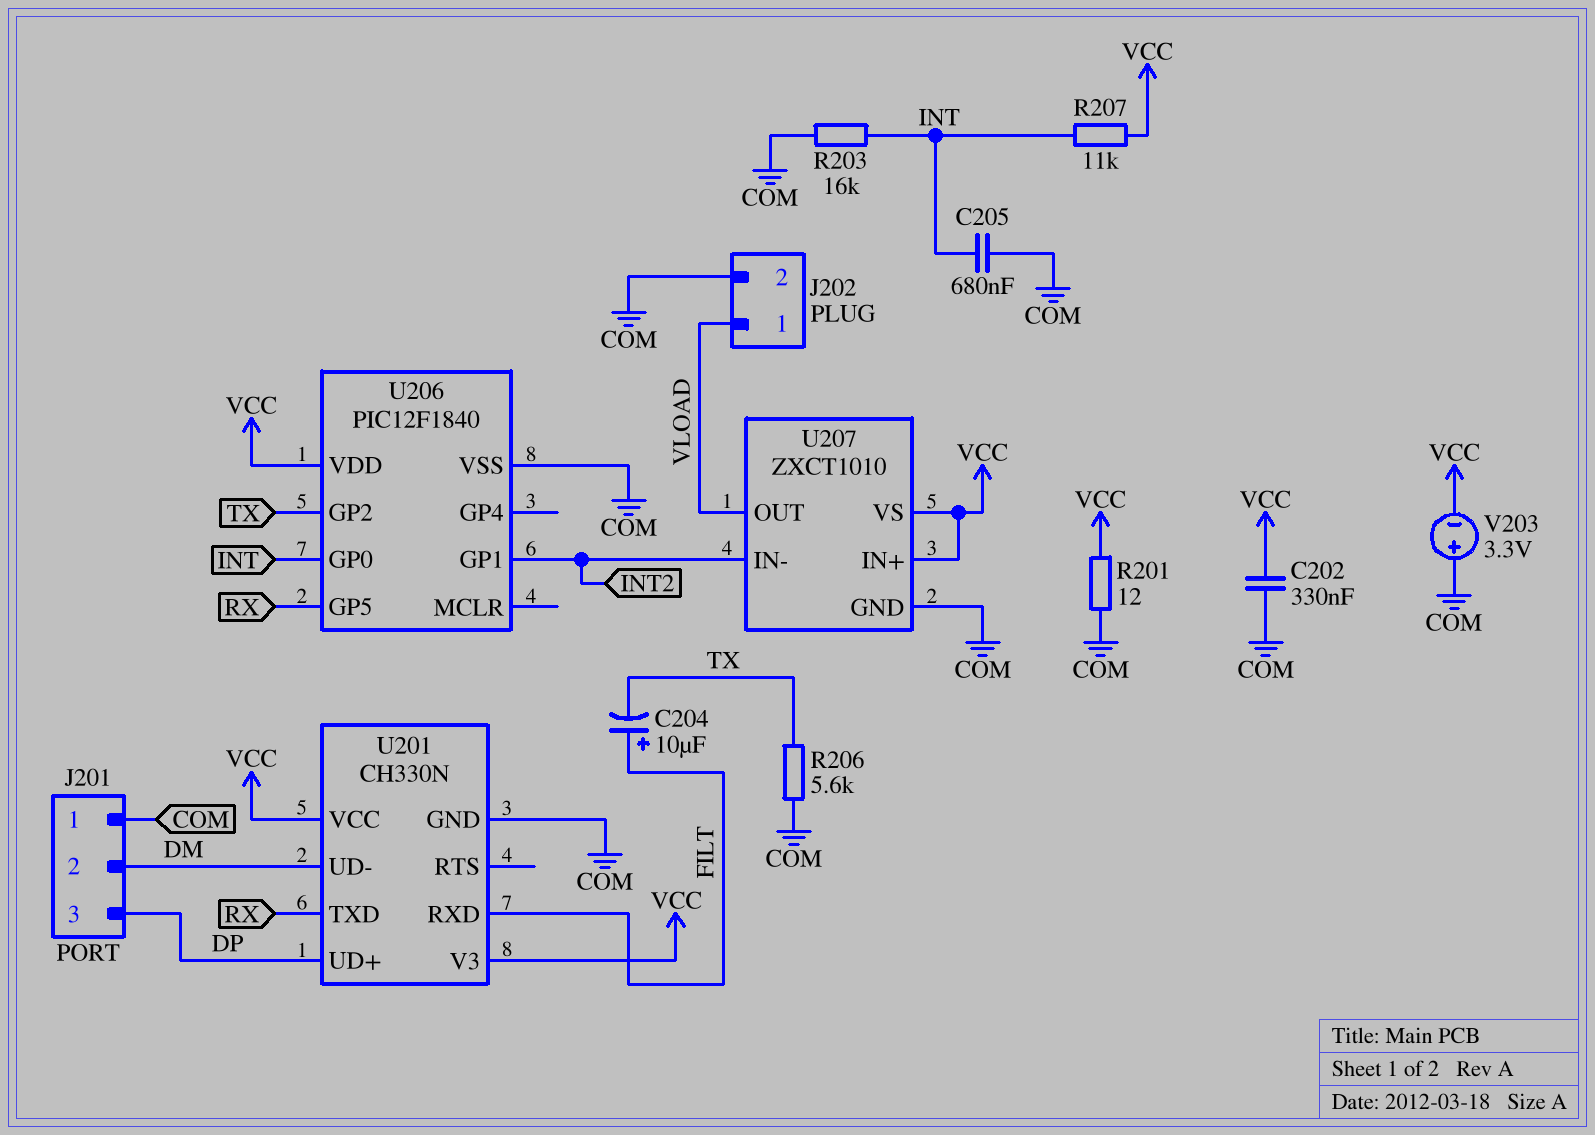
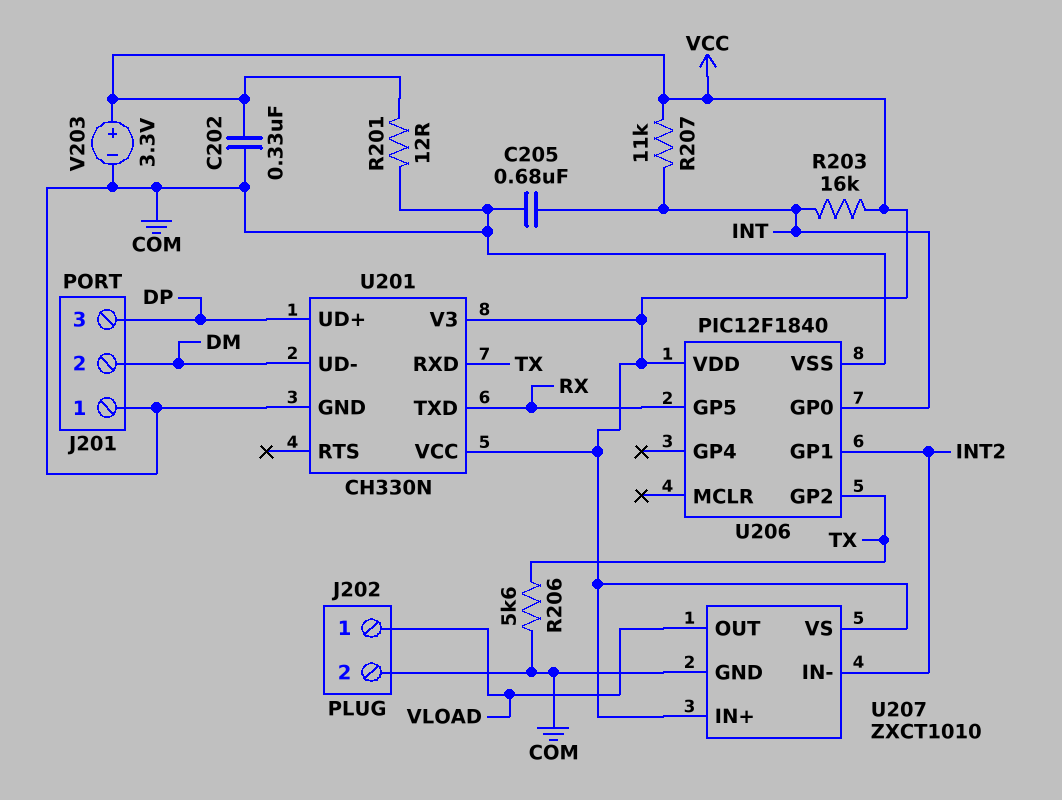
C204: 10uF (plus FILT, minus TX) -> none
R203: 16k (COM, INT) -> 16k (INT, VCC)
U201 pin RXD: FILT -> TX
V203: 3.3V (plus COM, minus VCC) -> 3.3V (plus VCC, minus COM)

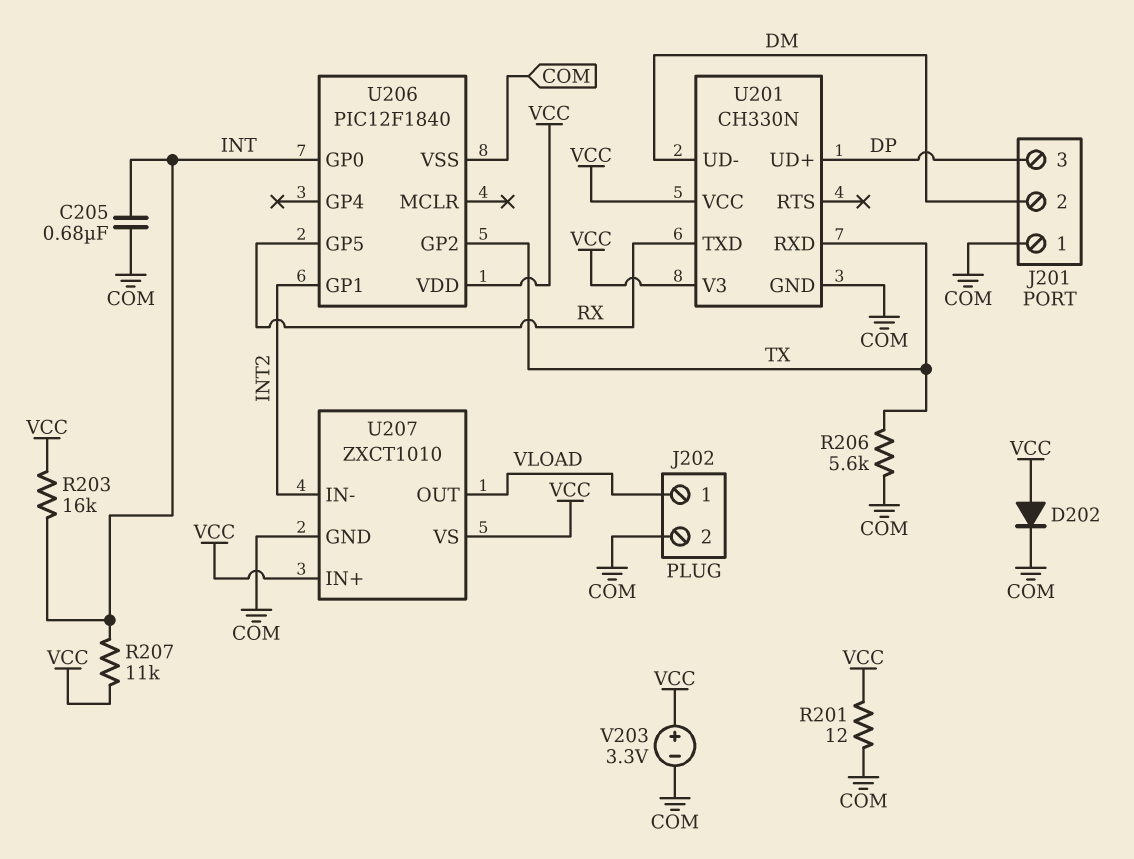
C202: 330nF (COM, VCC) -> none
D202: none -> diode (A VCC, K COM)

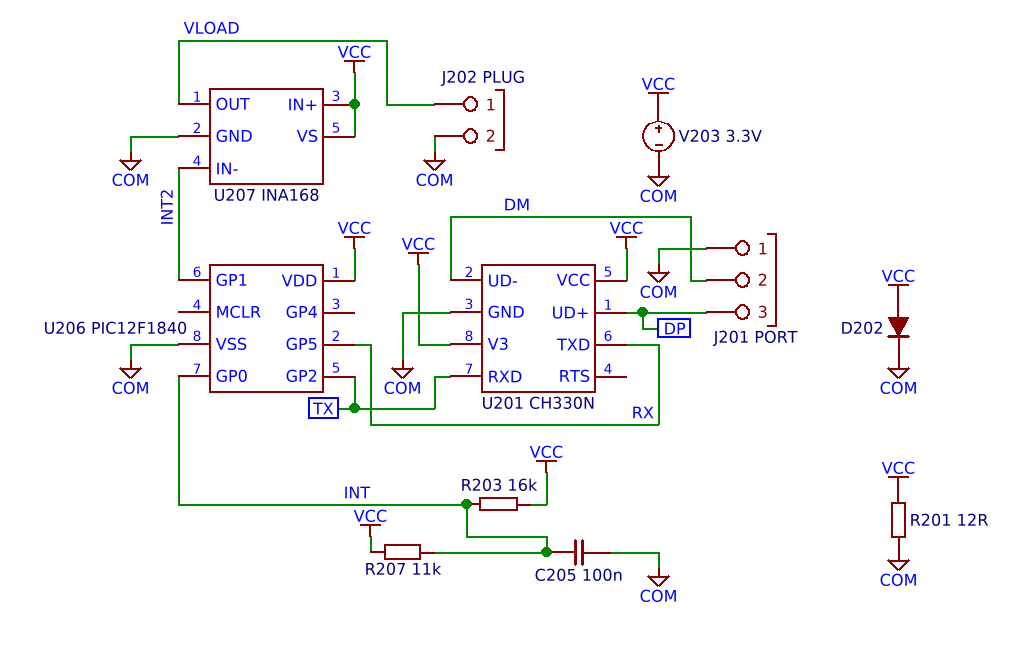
C205: 680nF (COM, INT) -> 100nF (COM, INT)
R206: 5.6k (COM, TX) -> none
U207: ZXCT1010 -> INA168

